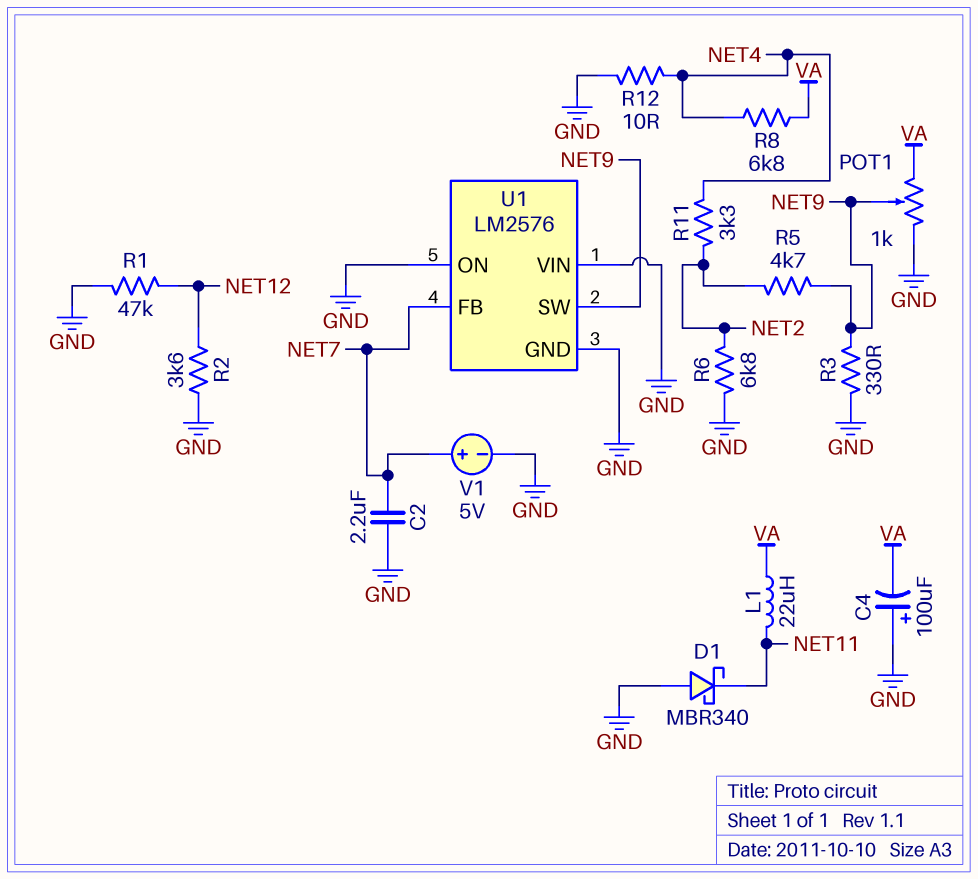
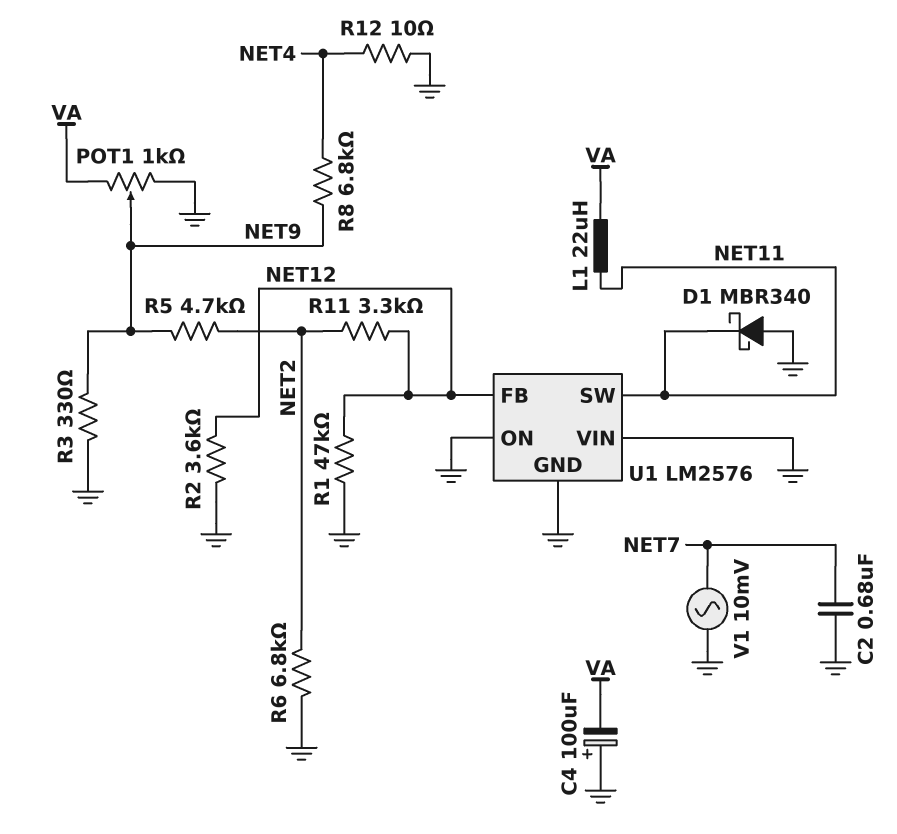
C2: 2.2uF (GND, NET7) -> 680nF (GND, NET7)
R8: 6.8k (NET4, VA) -> 6.8k (NET4, NET9)
R11: 3.3k (NET2, NET4) -> 3.3k (NET2, NET12)
U1 pin FB: NET7 -> NET12
U1 pin SW: NET9 -> NET11
V1: 5V (plus NET7, minus GND) -> AC 10mV (GND, NET7)

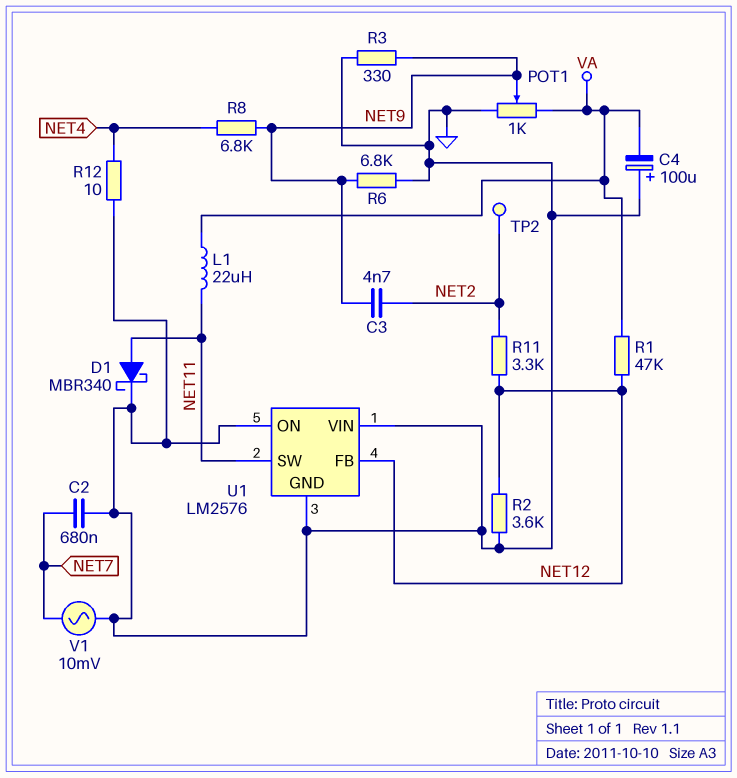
C3: none -> 4.7nF (NET2, NET9)
D1: schottky MBR340 (A GND, K NET11) -> schottky MBR340 (A NET11, K GND)
R1: 47k (GND, NET12) -> 47k (NET12, VA)
R5: 4.7k (NET2, NET9) -> none
R6: 6.8k (GND, NET2) -> 6.8k (GND, NET9)
TP2: none -> test point (NET2)

